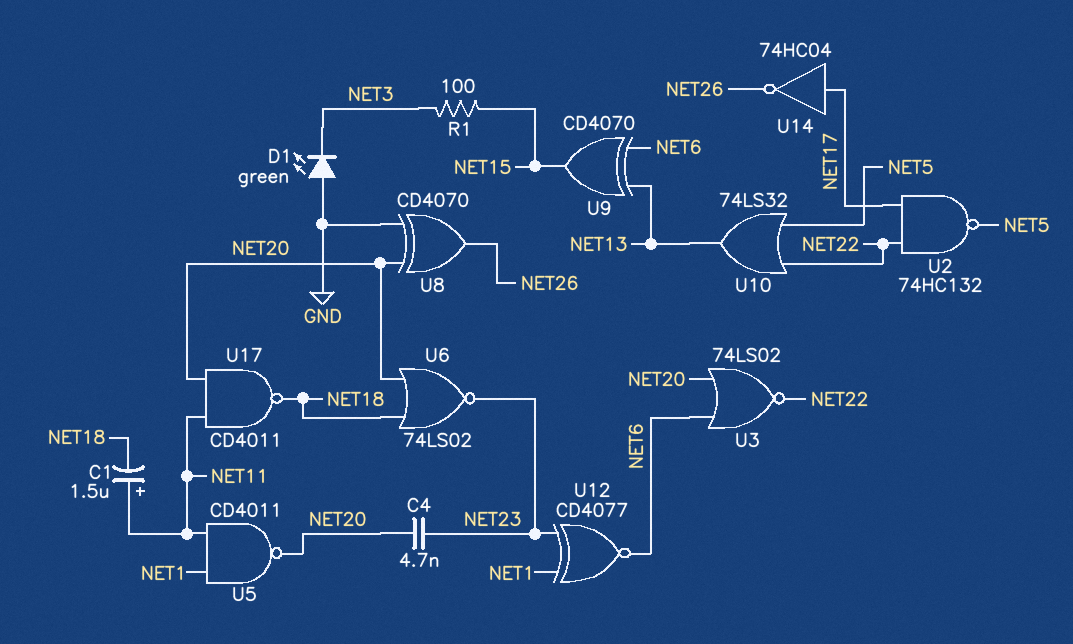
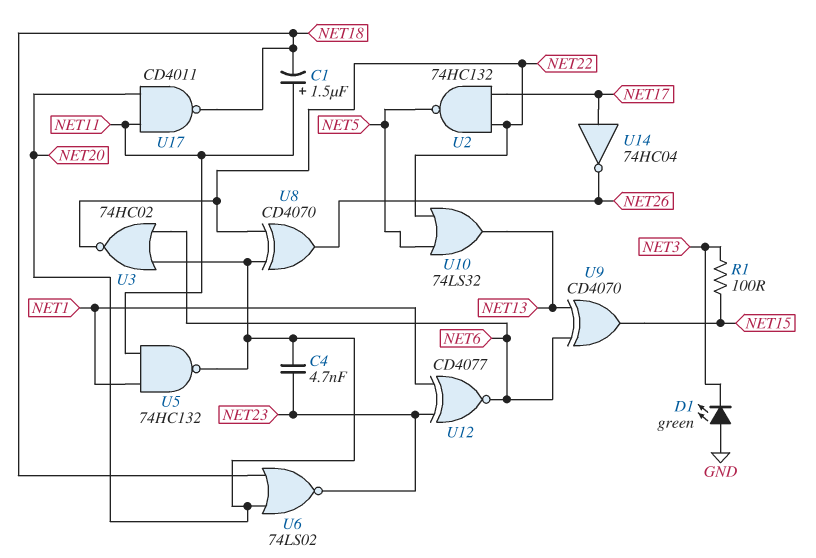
U3: NOR 74LS02 (in NET6, in NET20, out NET22) -> NOR 74HC02 (in NET6, in NET20, out NET22)
U5: NAND CD4011 (in NET1, in NET11, out NET20) -> NAND 74HC132 (in NET1, in NET11, out NET20)
U8: XOR CD4070 (in GND, in NET20, out NET26) -> XOR CD4070 (in NET20, in NET22, out NET26)

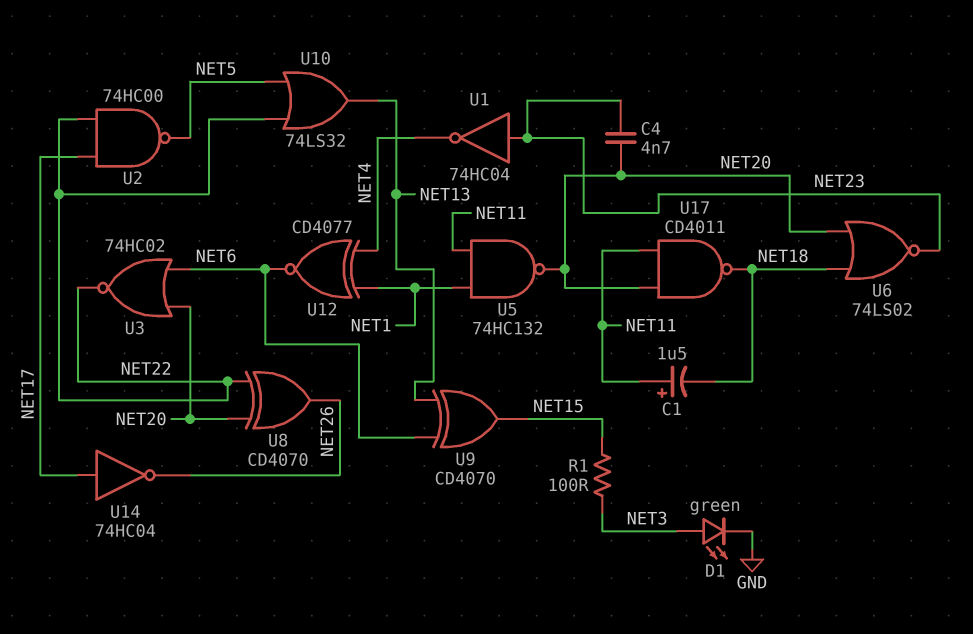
D1: LED green (A GND, K NET3) -> LED green (A NET3, K GND)
U1: none -> NOT 74HC04 (in NET23, out NET4)
U2: NAND 74HC132 (in NET17, in NET22, out NET5) -> NAND 74HC00 (in NET17, in NET22, out NET5)
U12: XNOR CD4077 (in NET1, in NET23, out NET6) -> XNOR CD4077 (in NET1, in NET4, out NET6)

